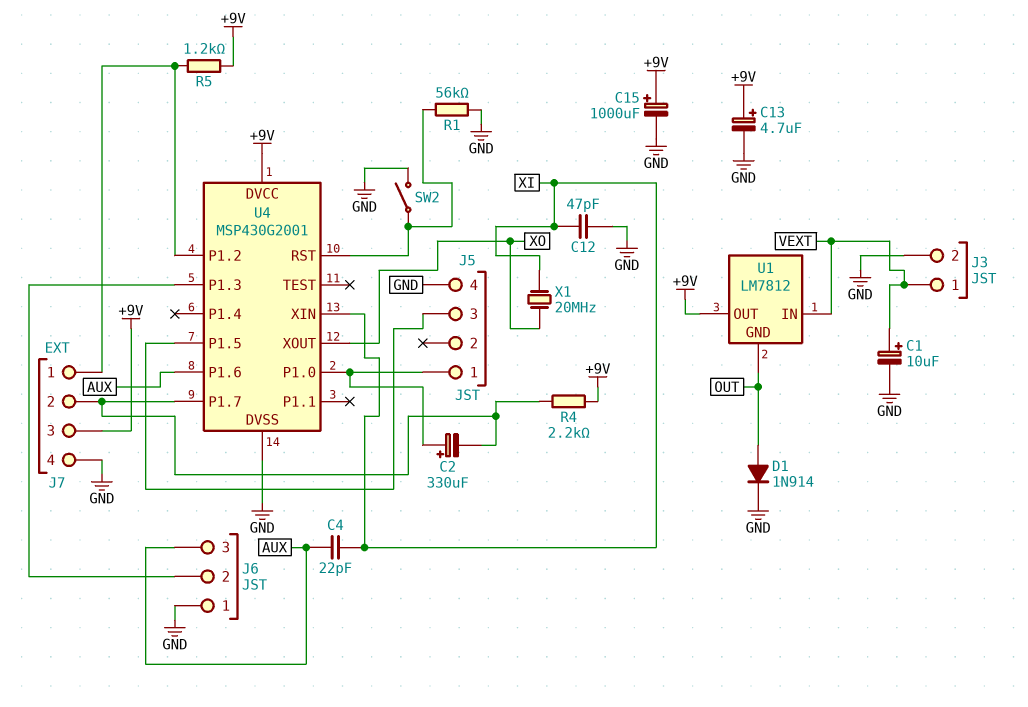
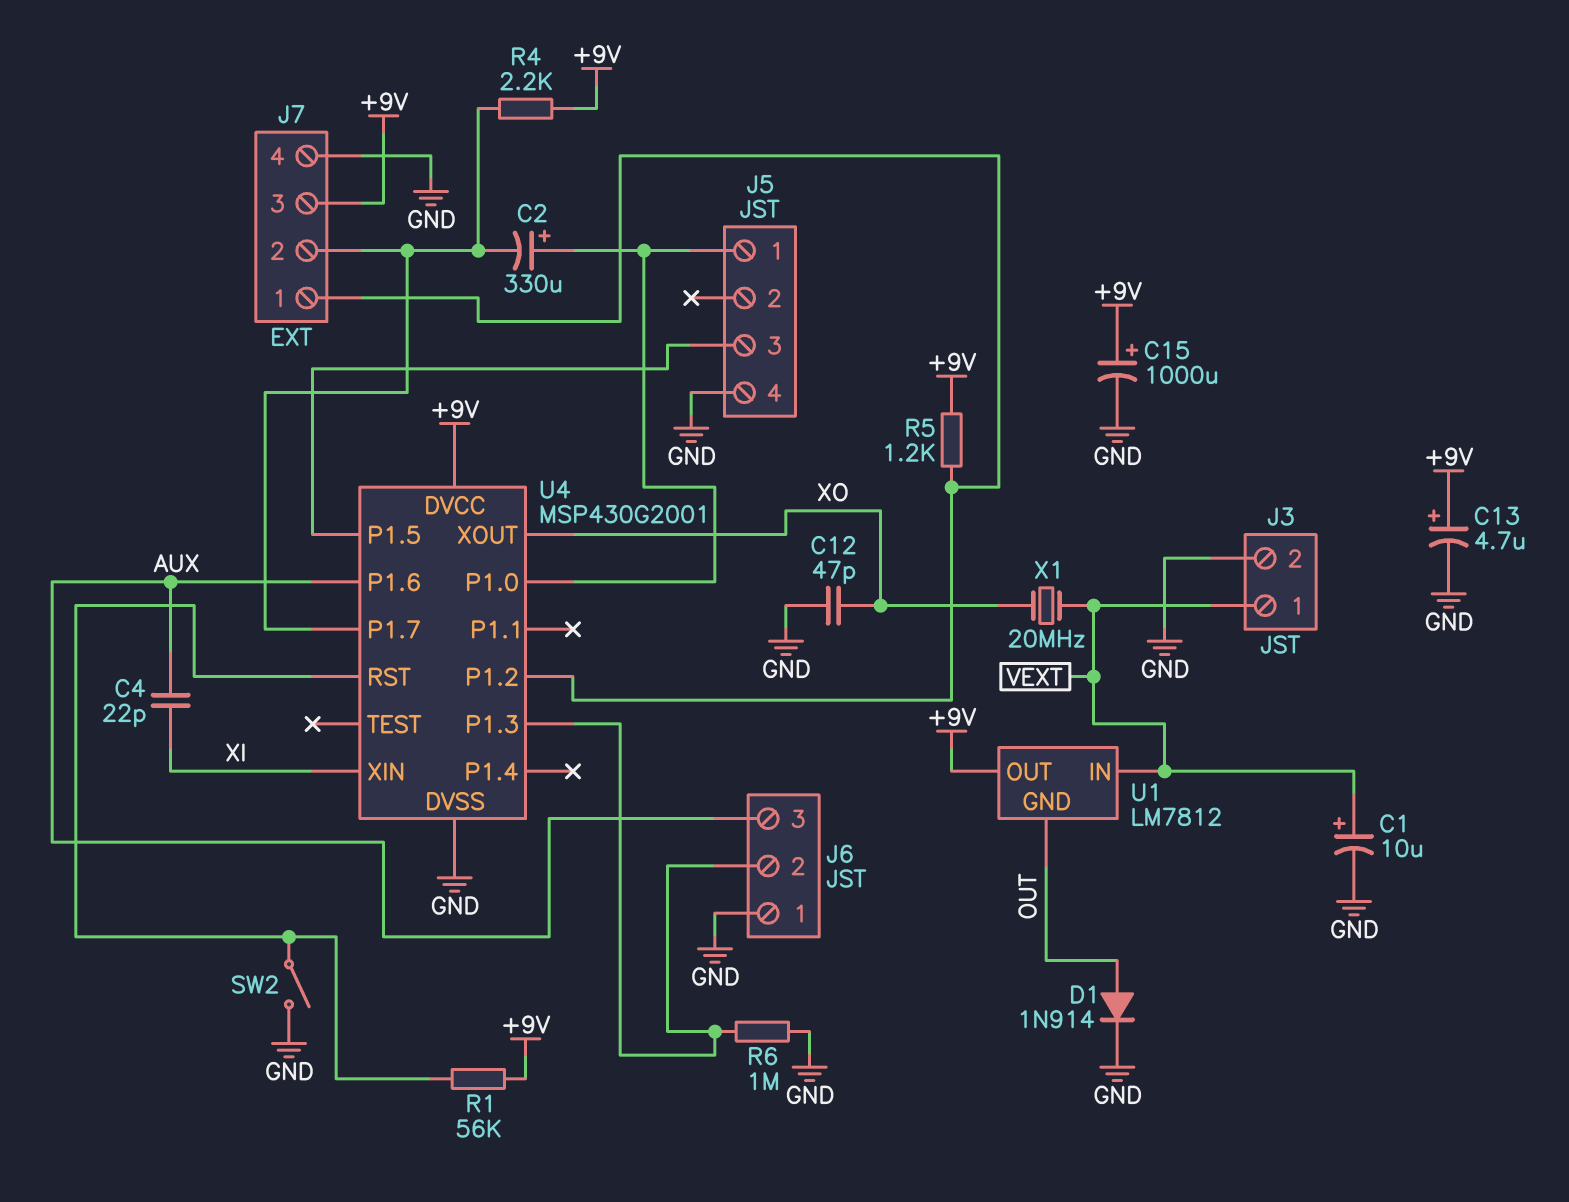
C12: 47pF (GND, XI) -> 47pF (GND, XO)
R1: 56k (GND, U4/RST) -> 56k (+9V, U4/RST)
R6: none -> 1M (GND, J6/2)
X1: 20MHz (XI, XO) -> 20MHz (VEXT, XO)

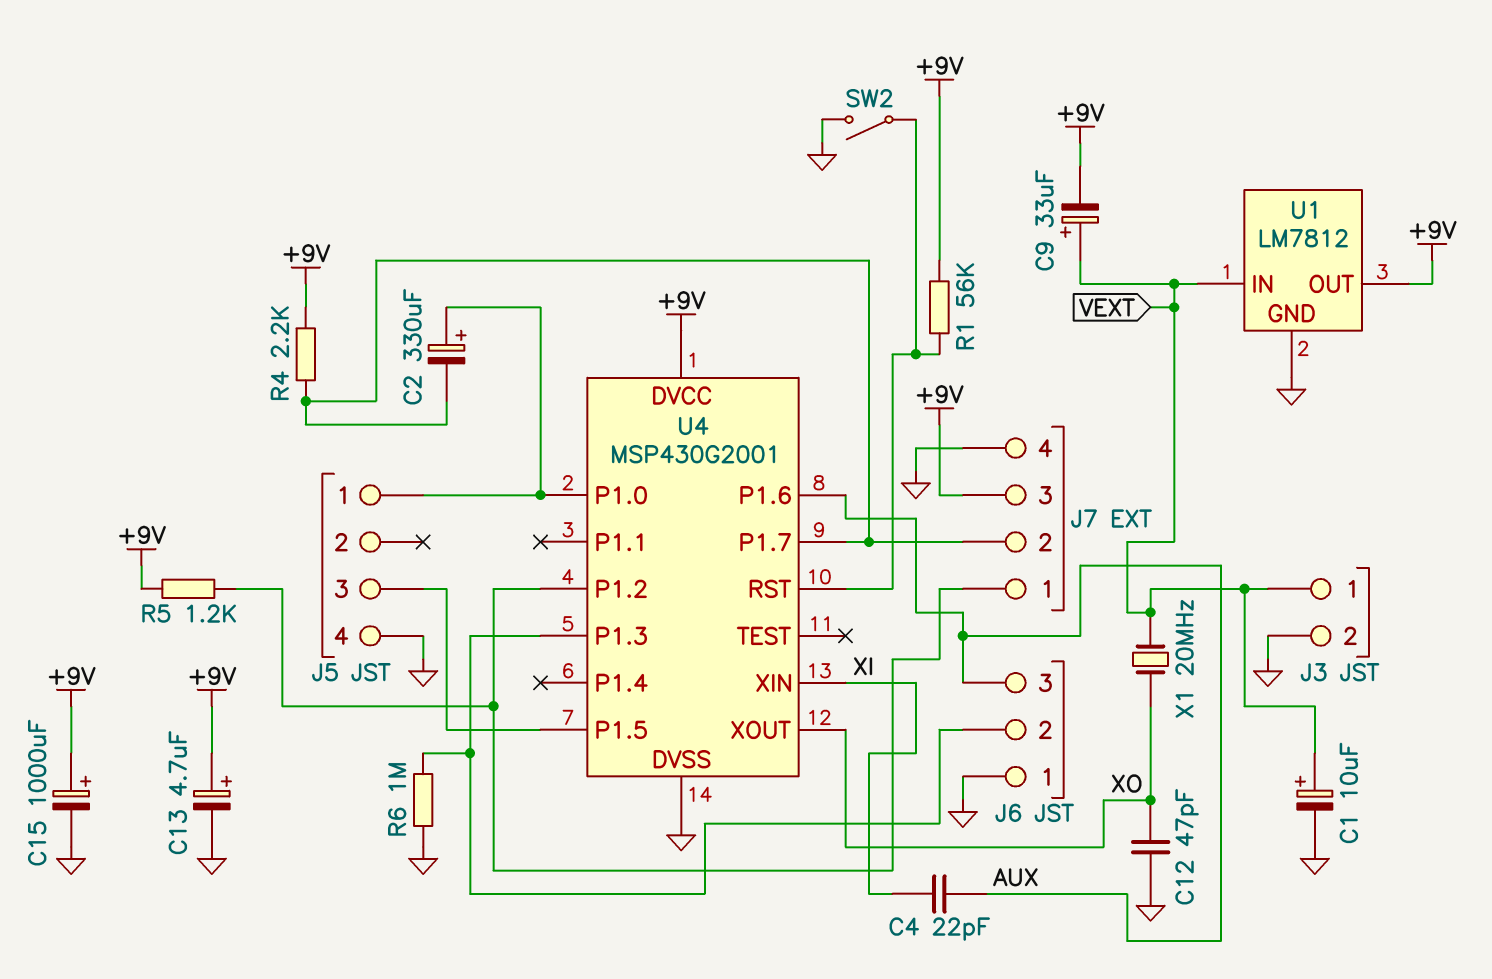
C9: none -> 33uF (plus VEXT, minus +9V)
D1: diode 1N914 (A OUT, K GND) -> none
U1 pin GND: OUT -> GND

